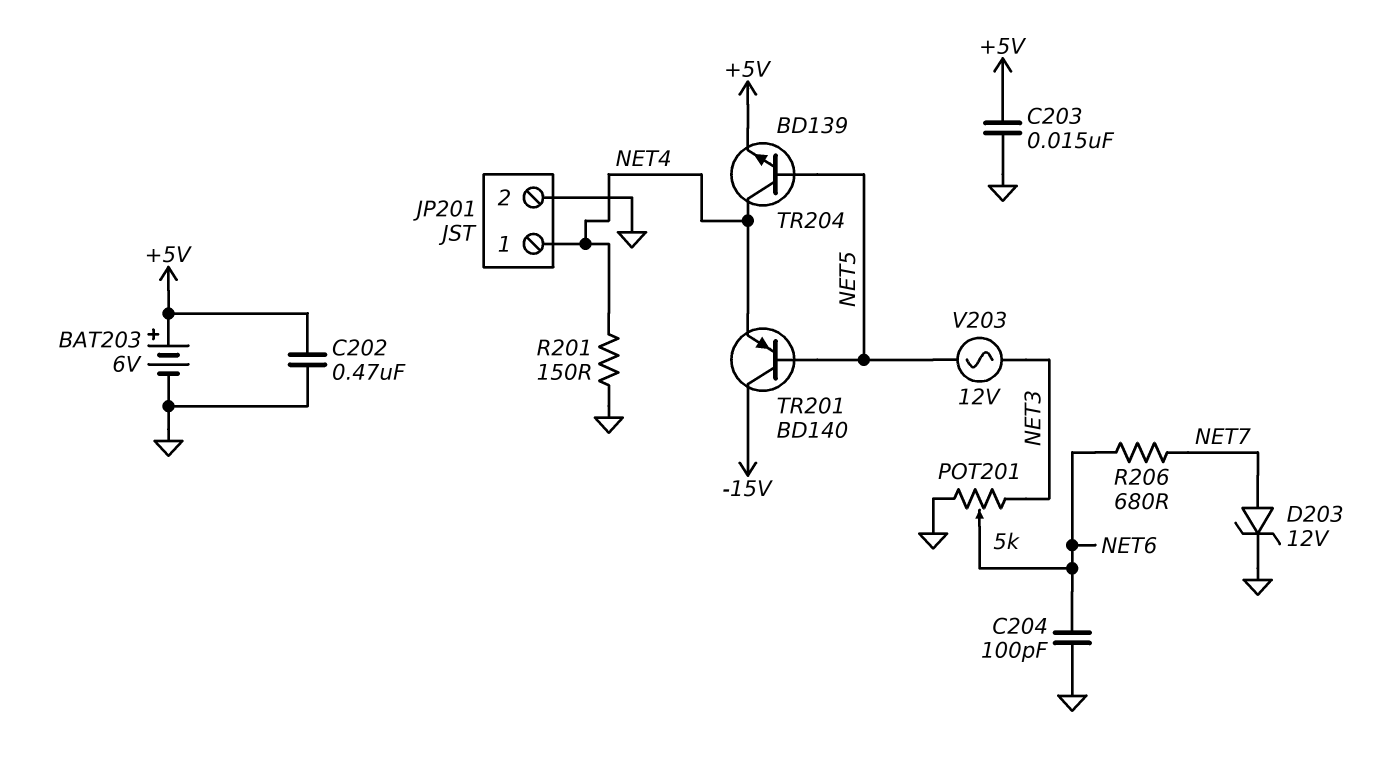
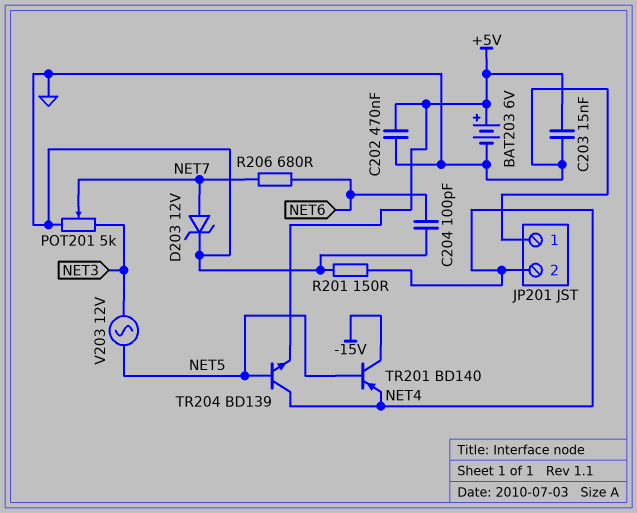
JP201 pin 1: NET4 -> GND
JP201 pin 2: GND -> NET4
POT201: 5k (GND, NET3, wiper NET6) -> 5k (GND, NET3, wiper NET7)

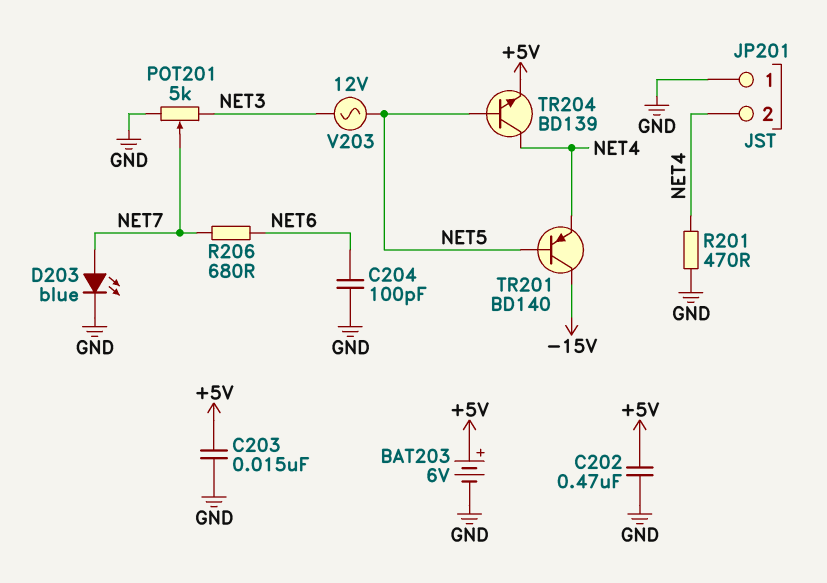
D203: zener 12V (A NET7, K GND) -> LED blue (A NET7, K GND)
R201: 150 (GND, NET4) -> 470 (GND, NET4)

